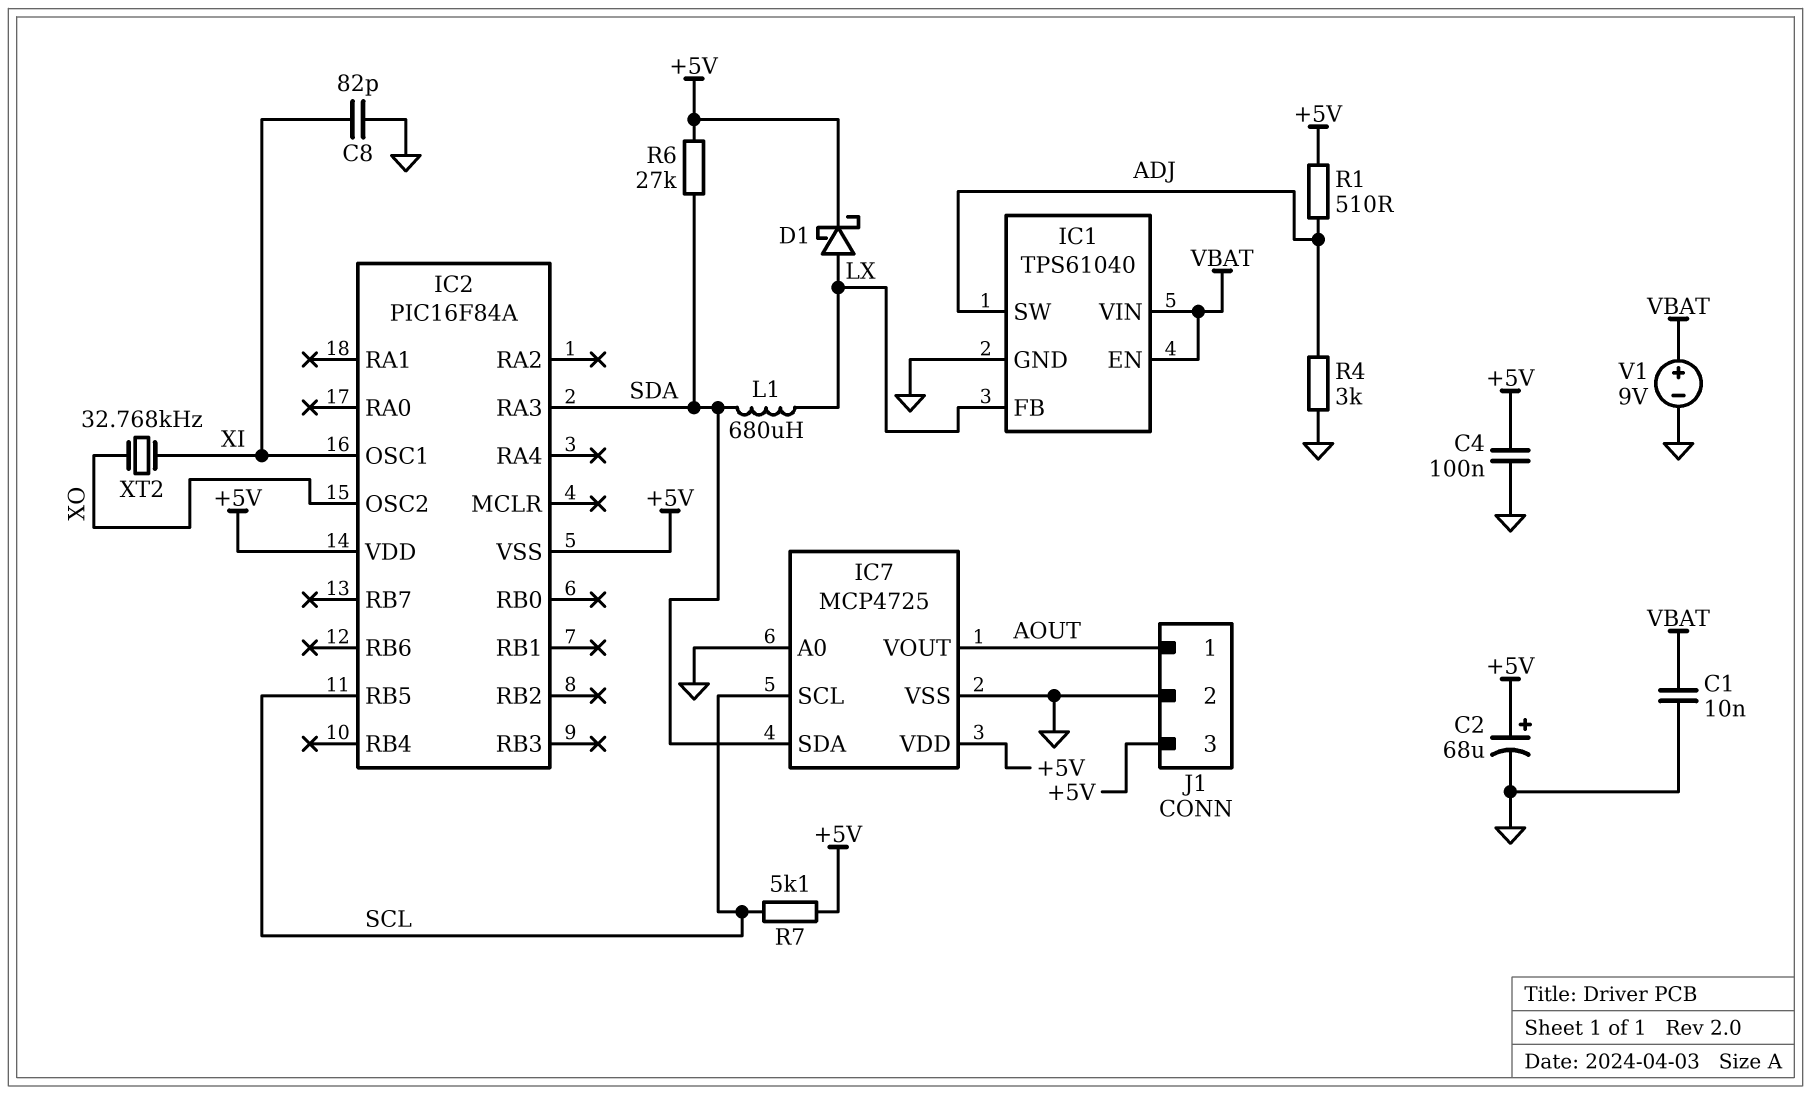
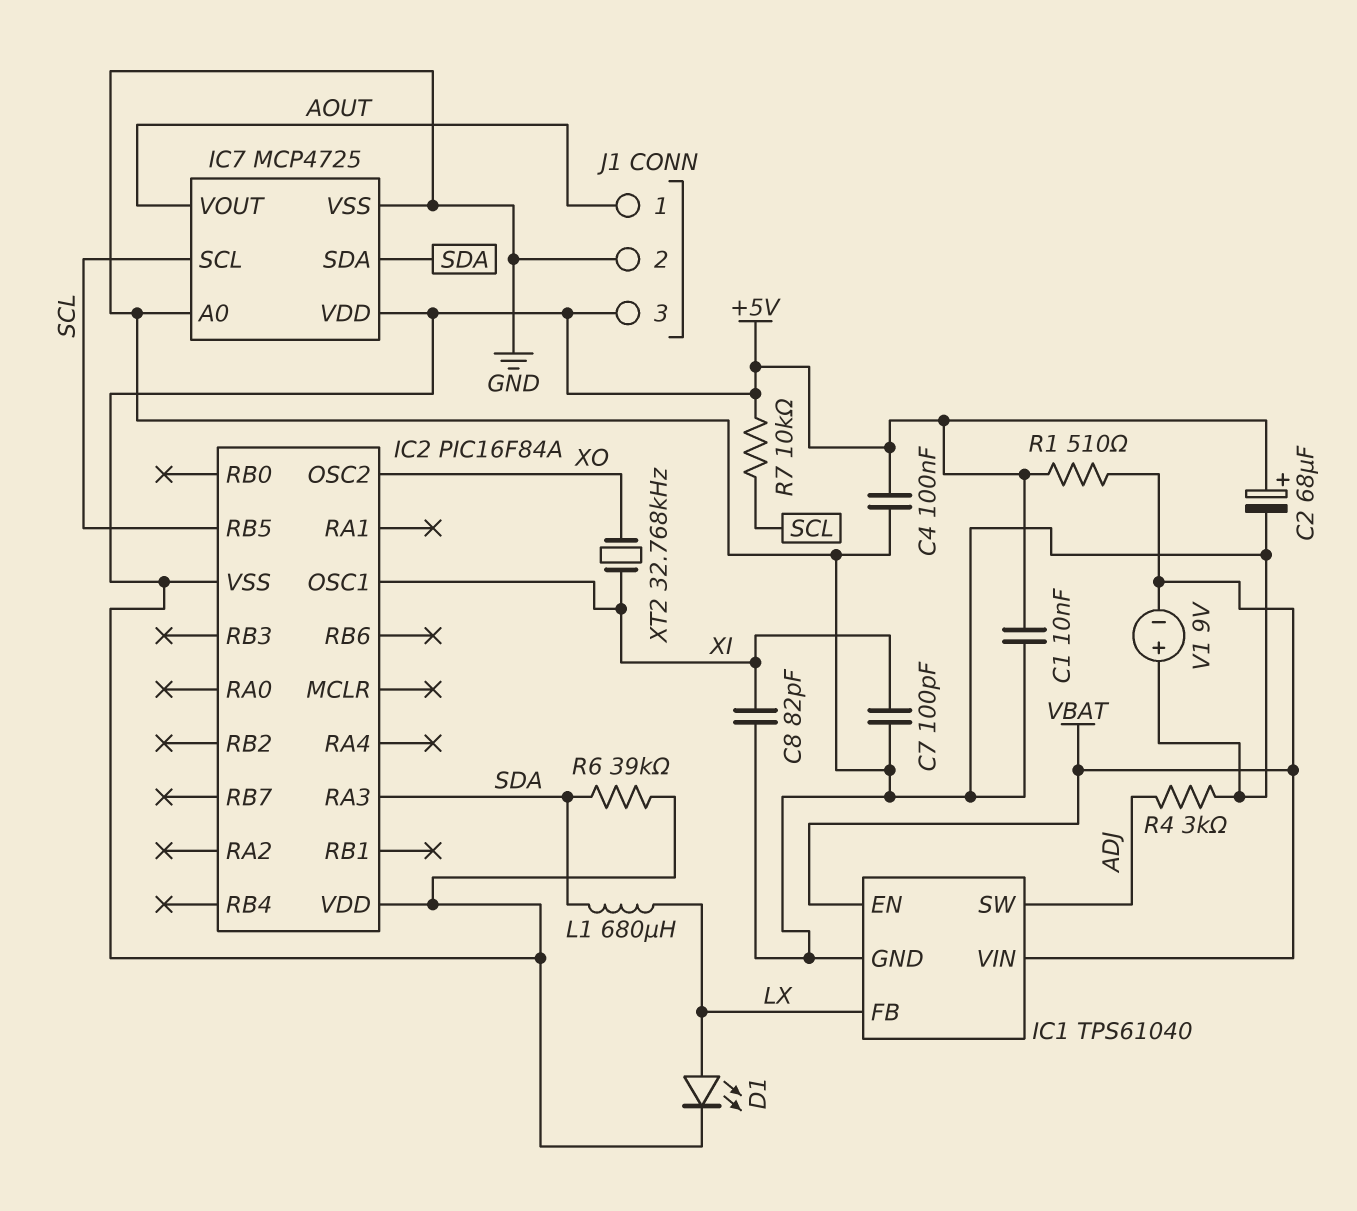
C1: 10nF (GND, VBAT) -> 10nF (+5V, GND)
C7: none -> 100pF (GND, XI)
D1: schottky (A LX, K +5V) -> LED (A LX, K +5V)
R1: 510 (+5V, ADJ) -> 510 (+5V, VBAT)
R6: 27k (+5V, SDA) -> 39k (+5V, SDA)
R7: 5.1k (+5V, SCL) -> 10k (+5V, SCL)
V1: 9V (plus VBAT, minus GND) -> 9V (plus GND, minus VBAT)

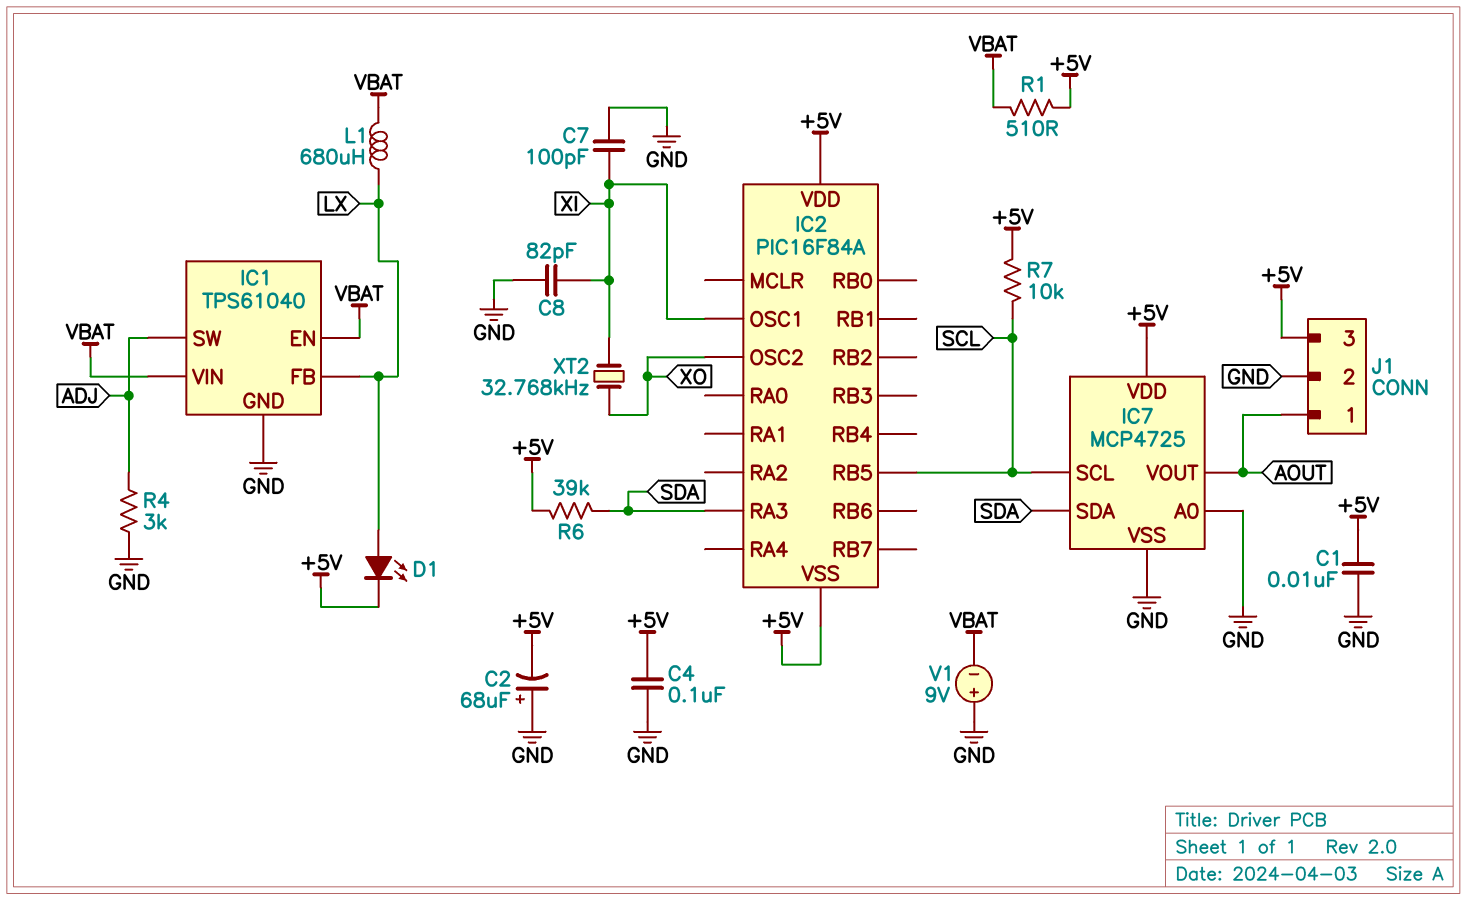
C2: 68uF (plus +5V, minus GND) -> 68uF (plus GND, minus +5V)
L1: 680uH (LX, SDA) -> 680uH (LX, VBAT)

